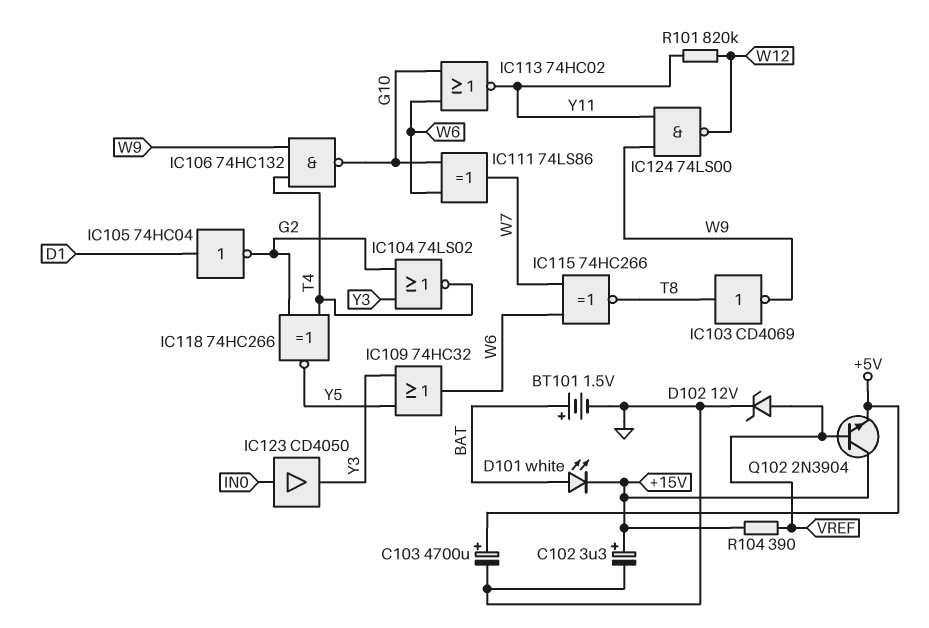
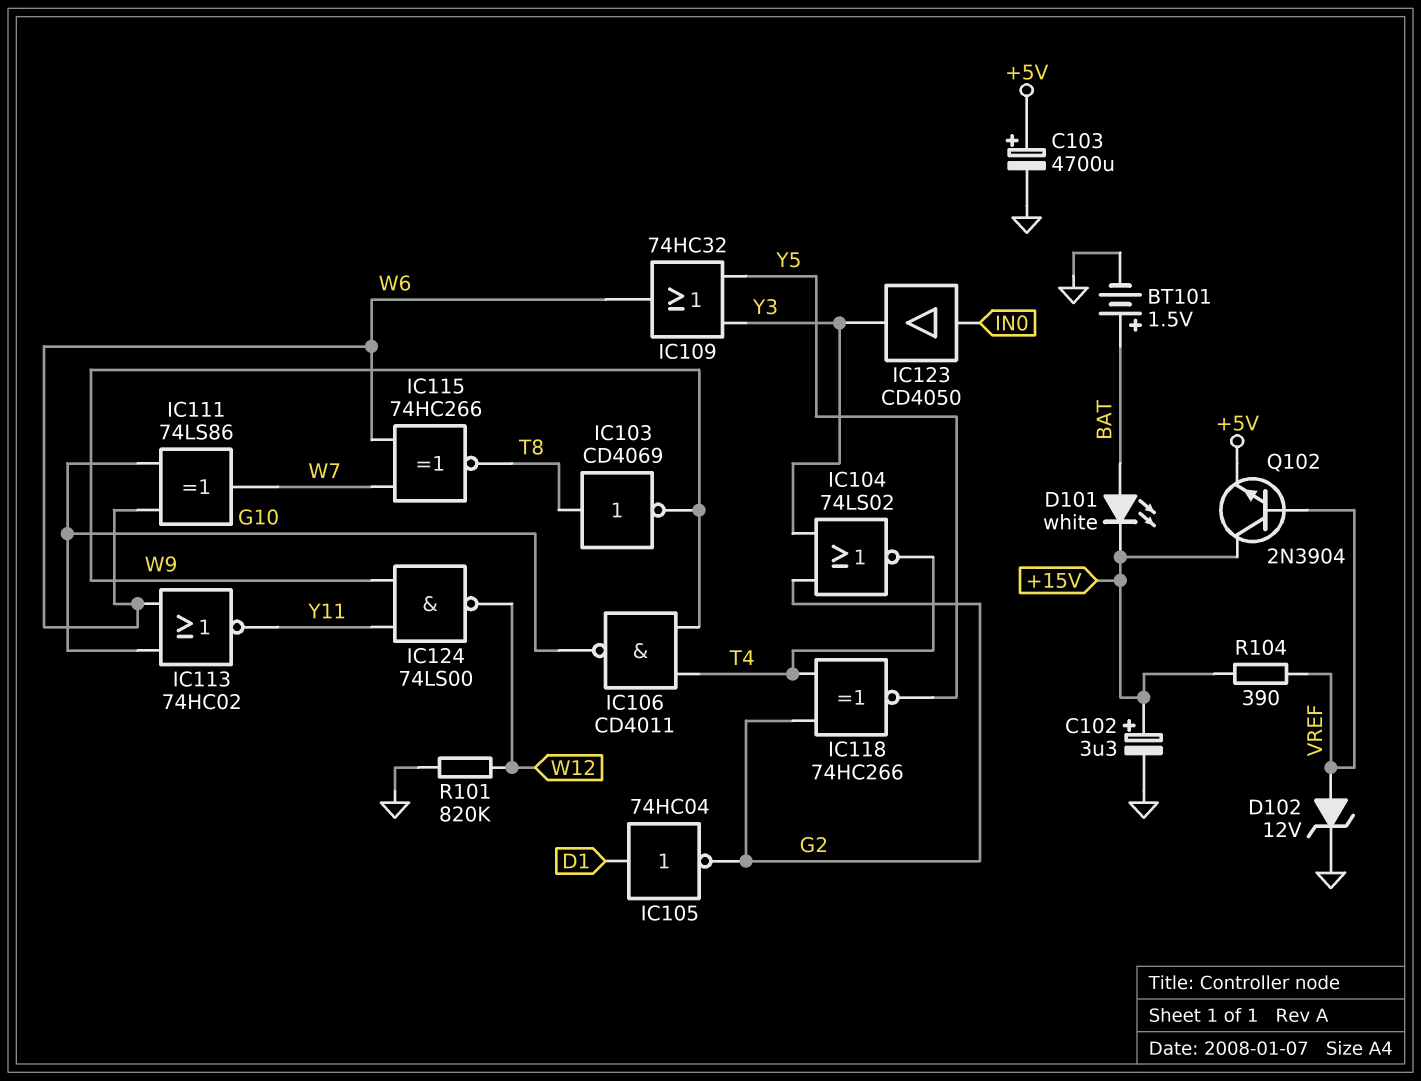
IC106: NAND 74HC132 (in T4, in W9, out G10) -> NAND CD4011 (in T4, in W9, out G10)
R101: 820k (W12, Y11) -> 820k (GND, W12)

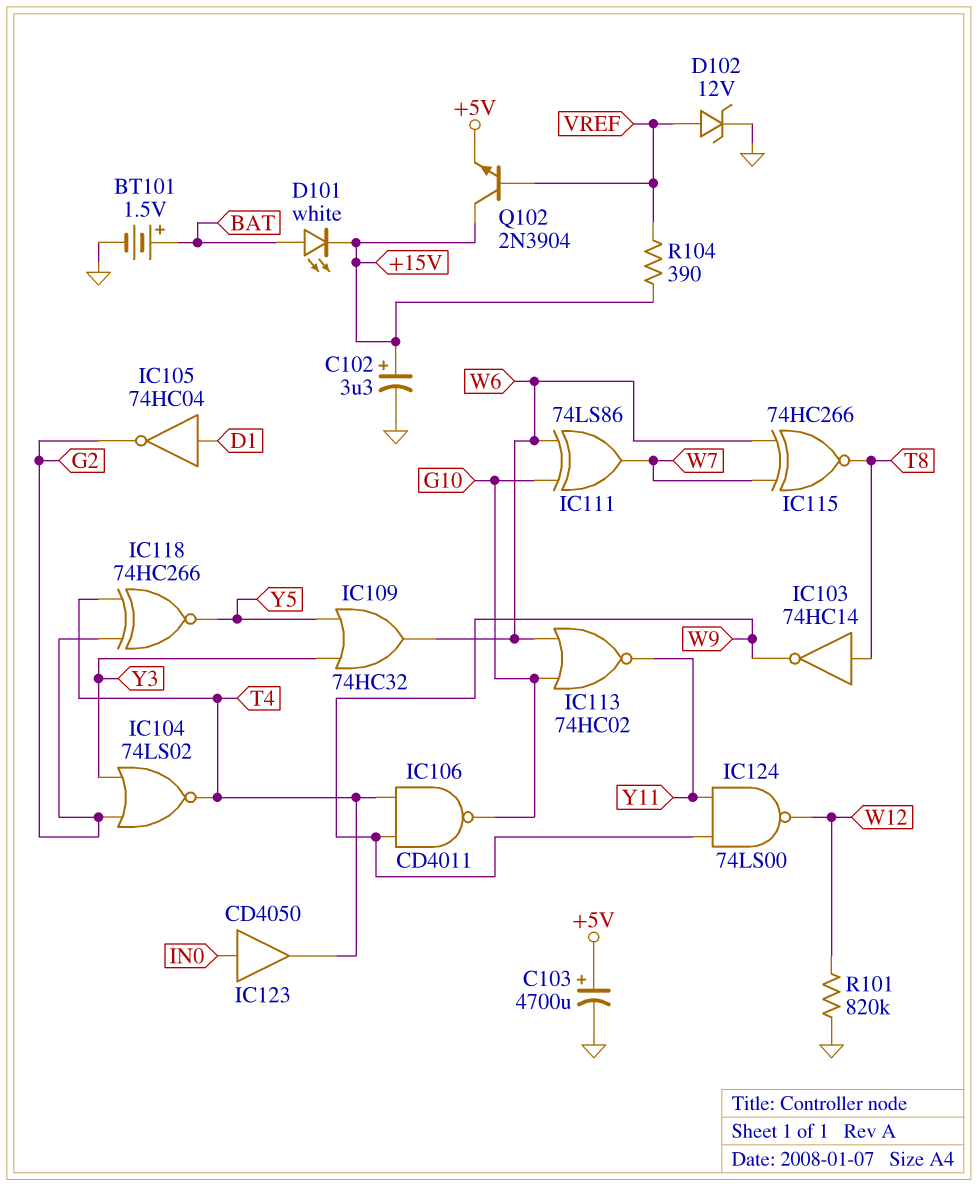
IC103: NOT CD4069 (in T8, out W9) -> NOT 74HC14 (in T8, out W9)
IC123: buffer CD4050 (in IN0, out Y3) -> buffer CD4050 (in IN0, out T4)

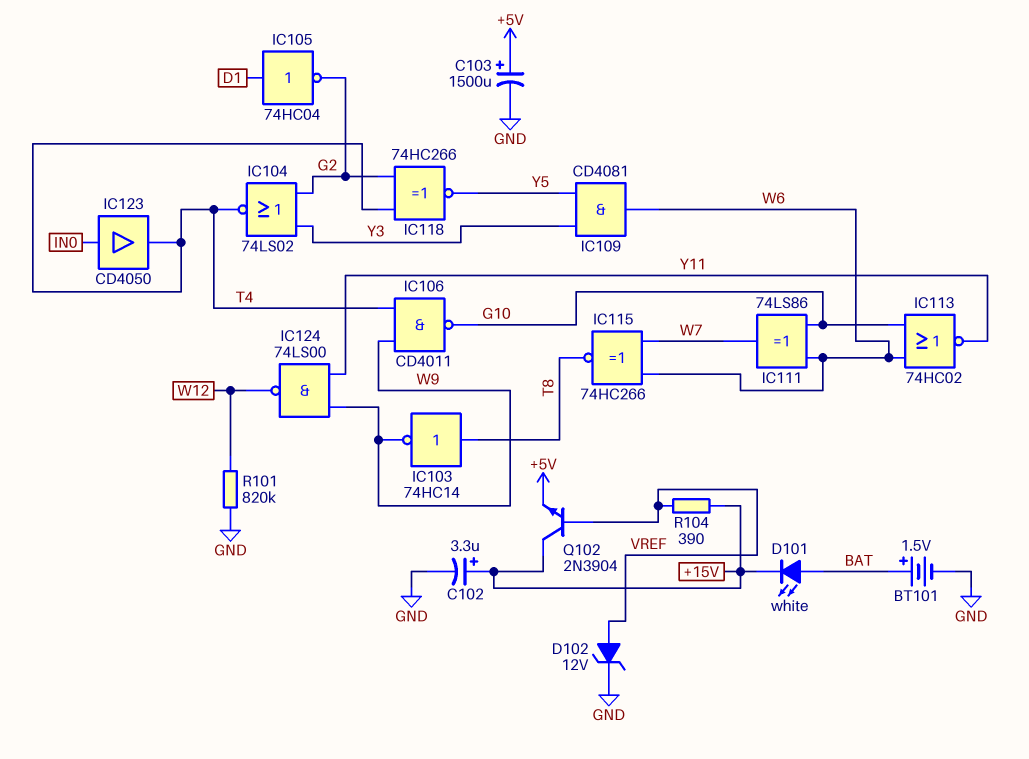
C103: 4700uF (plus +5V, minus GND) -> 1500uF (plus +5V, minus GND)
IC109: OR 74HC32 (in Y3, in Y5, out W6) -> AND CD4081 (in Y3, in Y5, out W6)

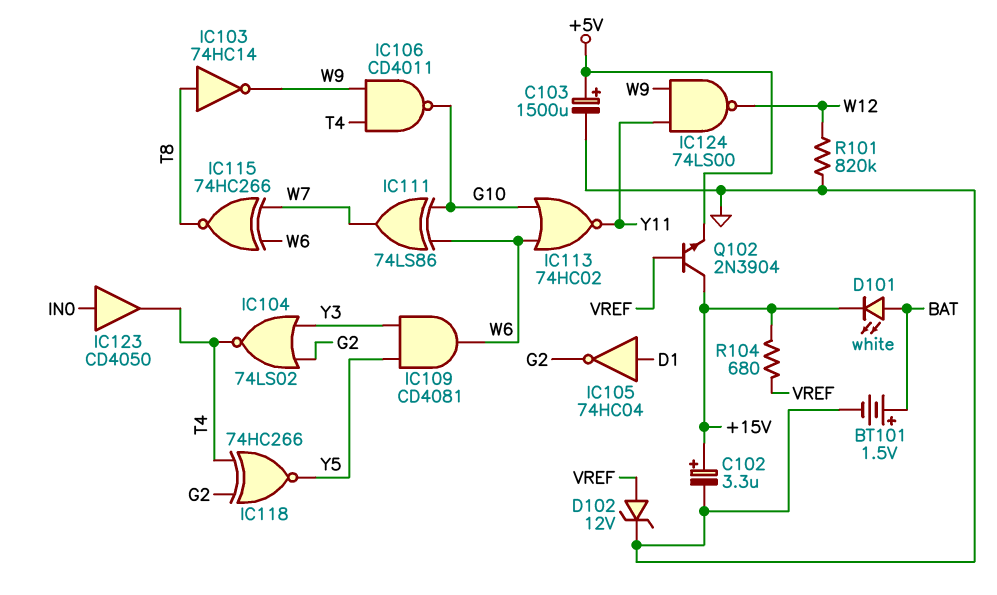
R104: 390 (+15V, VREF) -> 680 (+15V, VREF)

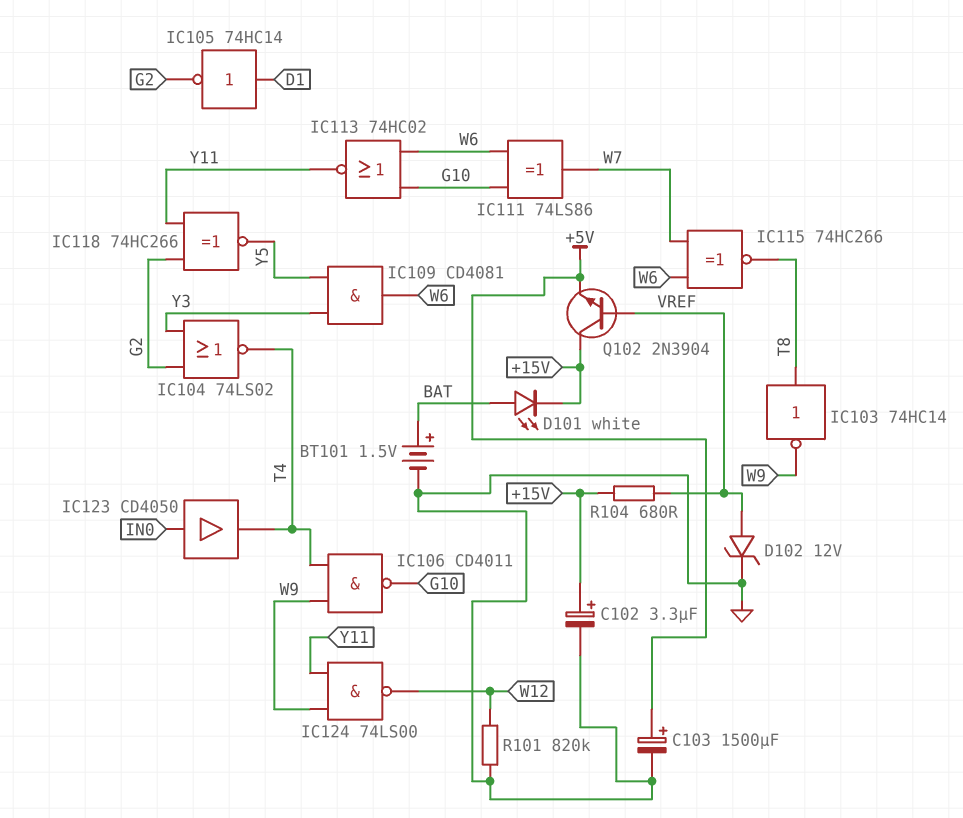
IC105: NOT 74HC04 (in D1, out G2) -> NOT 74HC14 (in D1, out G2)
IC118: XNOR 74HC266 (in G2, in T4, out Y5) -> XNOR 74HC266 (in G2, in Y11, out Y5)

